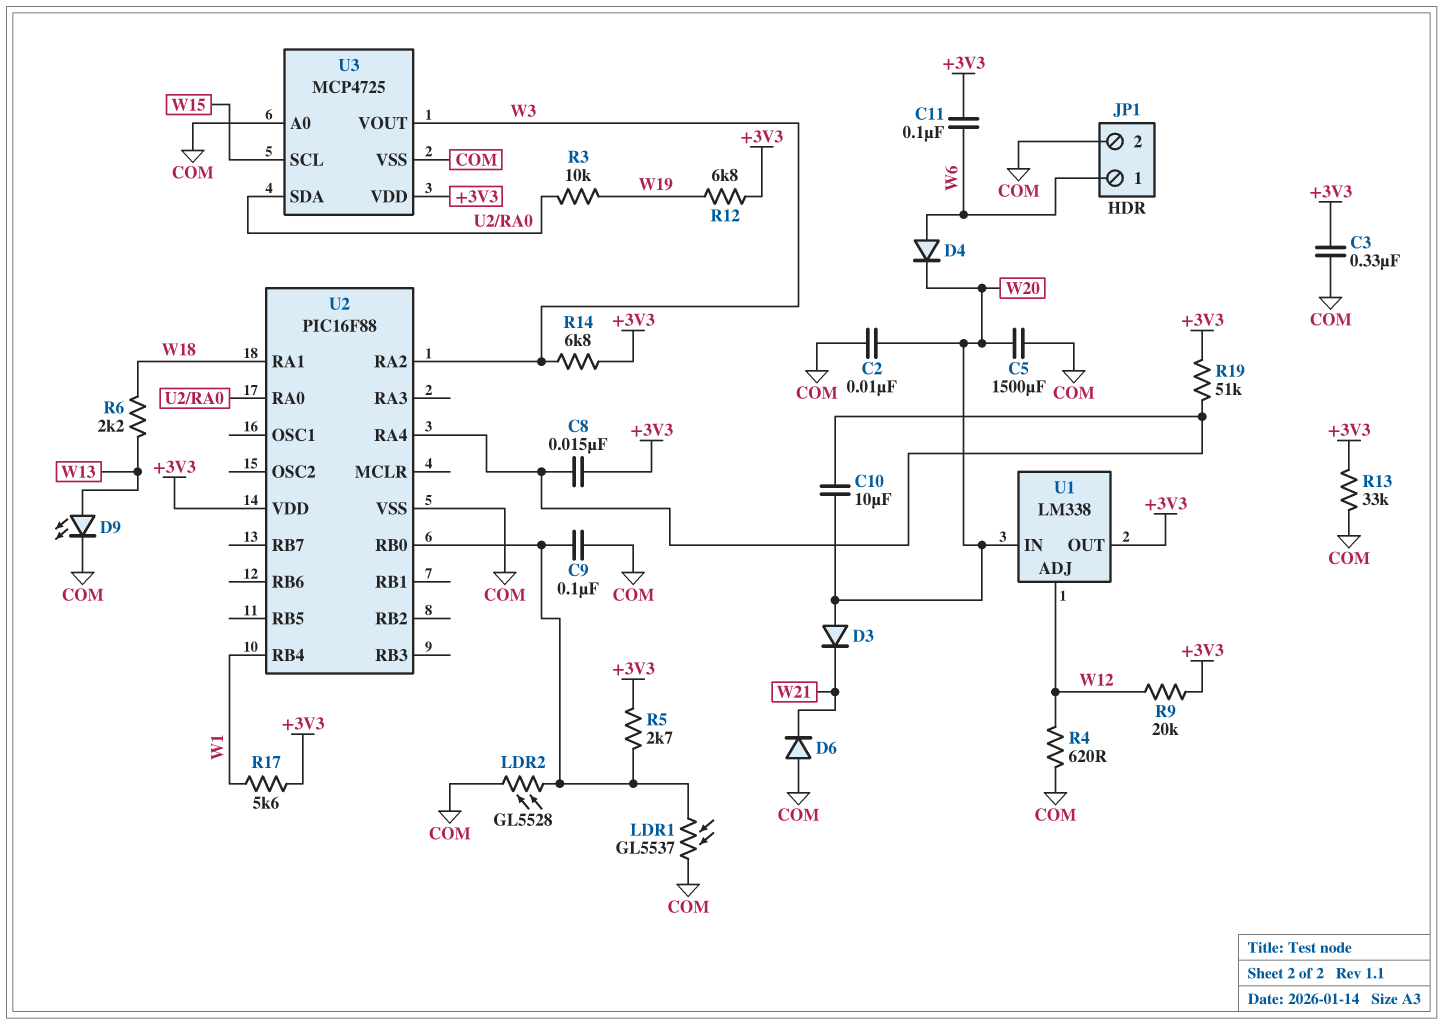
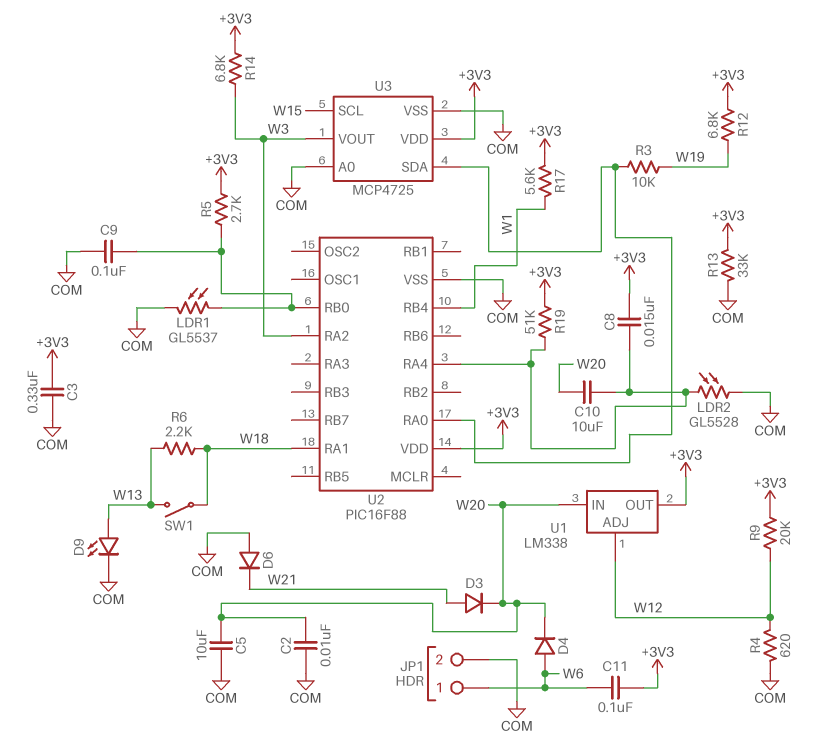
C5: 1500uF (COM, W20) -> 10uF (COM, W20)
D3: diode (A W20, K W21) -> diode (A W21, K W20)
LDR2: GL5528 (COM, U2/RB0) -> GL5528 (COM, U2/RA4)
SW1: none -> switch (W13, W18)

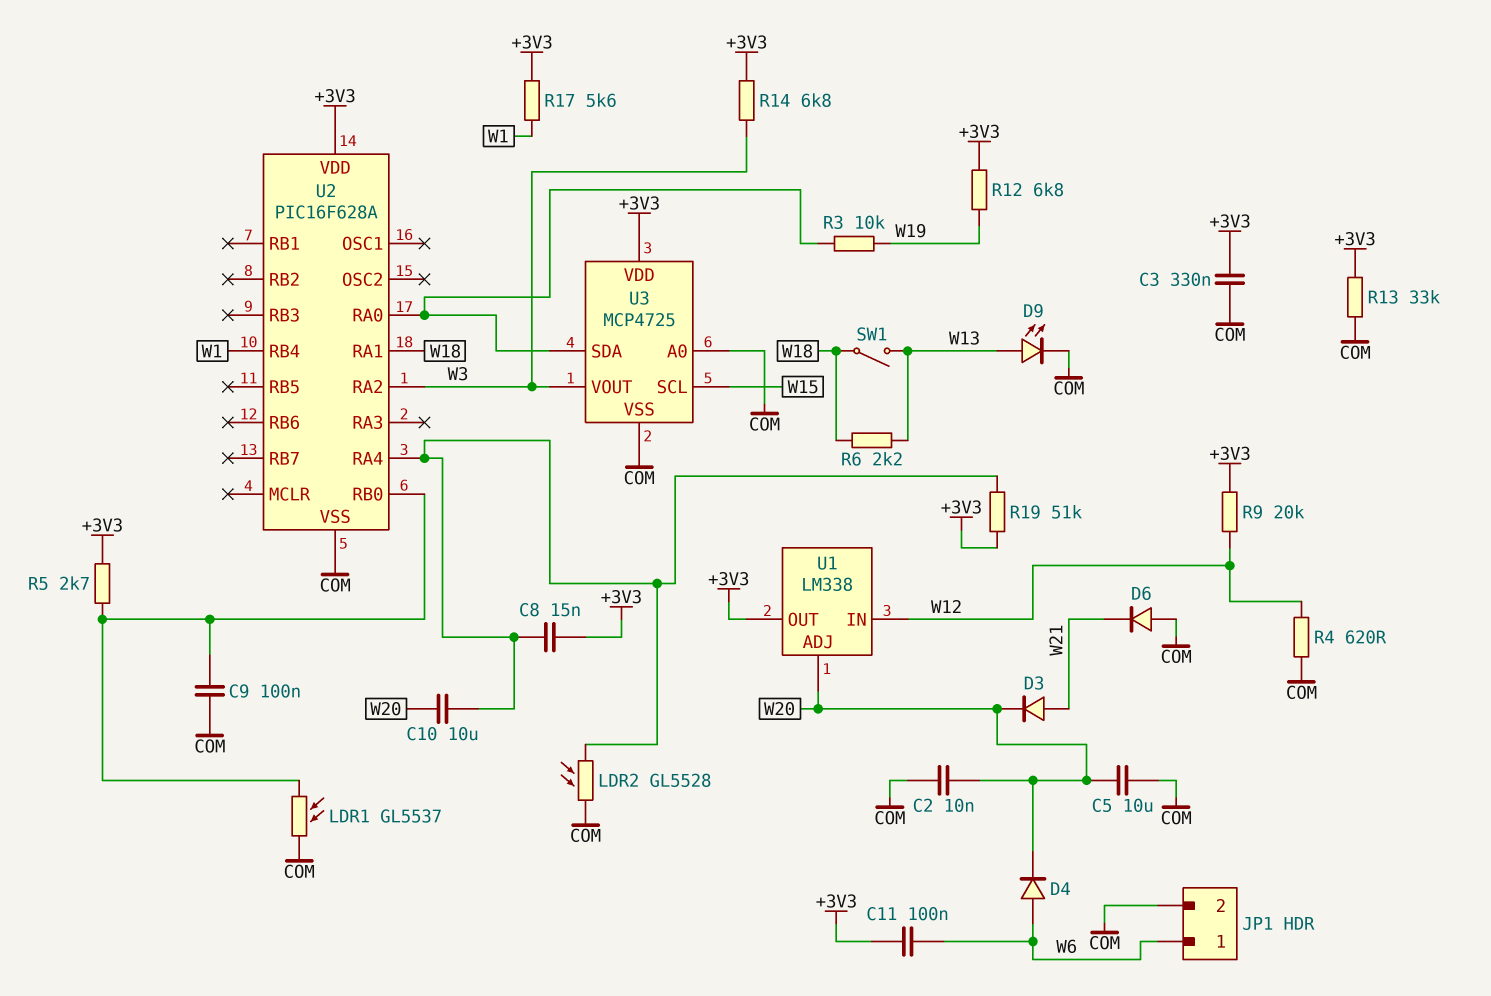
U1 pin ADJ: W12 -> W20
U1 pin IN: W20 -> W12
U2: PIC16F88 -> PIC16F628A

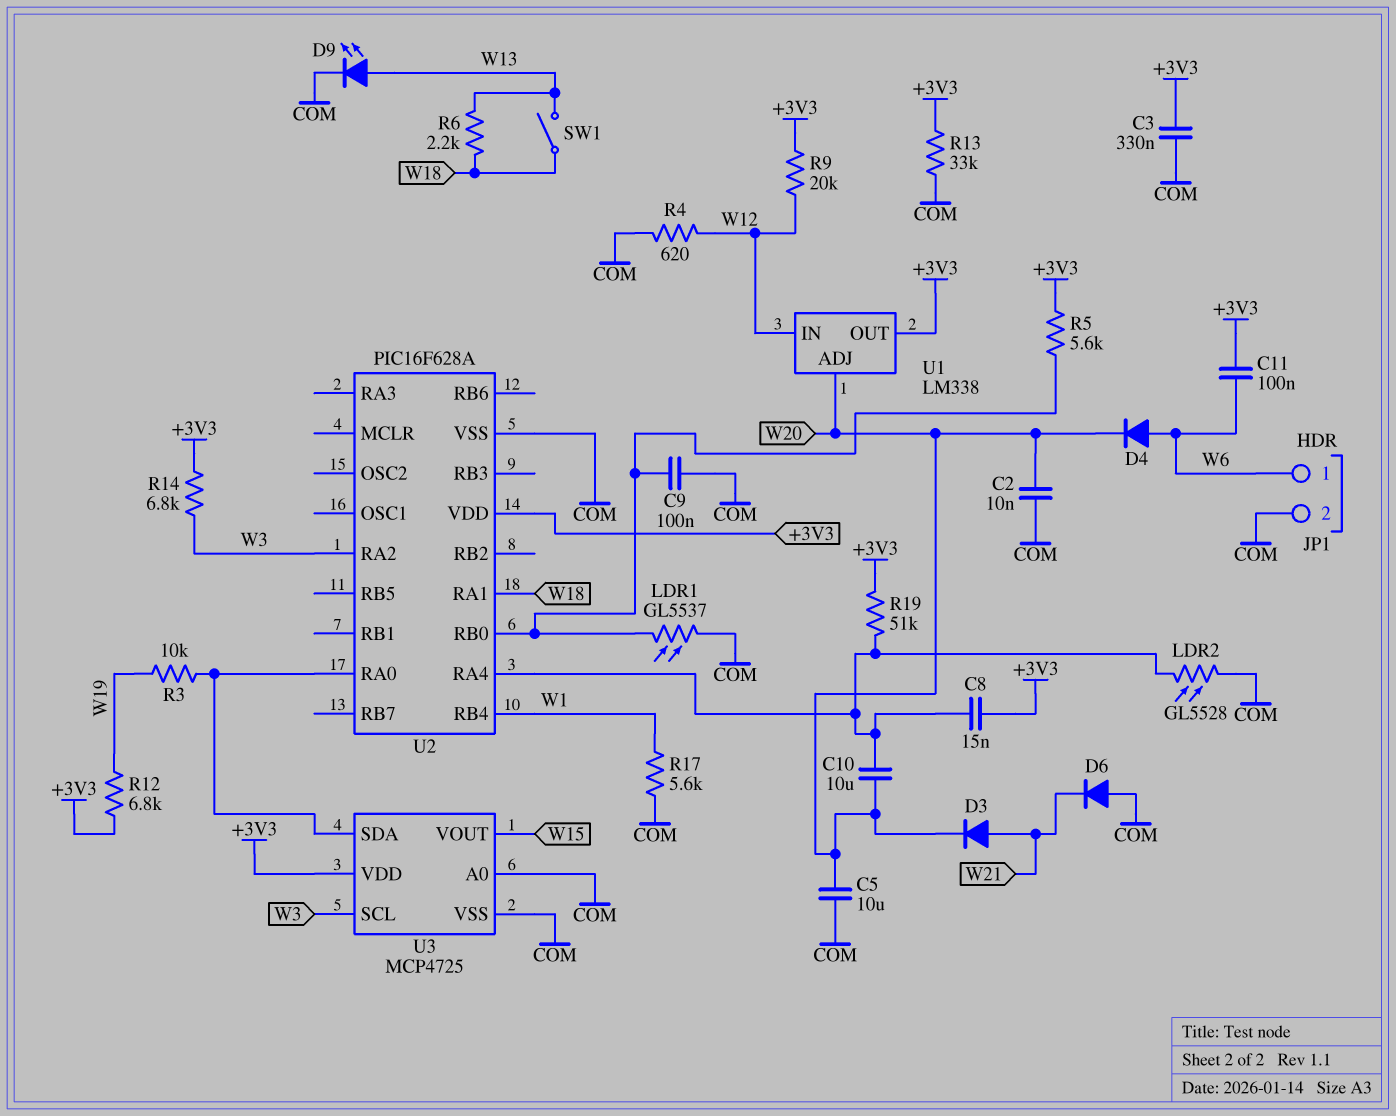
R5: 2.7k (+3V3, U2/RB0) -> 5.6k (+3V3, U2/RB0)
R17: 5.6k (+3V3, W1) -> 5.6k (COM, W1)
U3 pin SCL: W15 -> W3
U3 pin VOUT: W3 -> W15

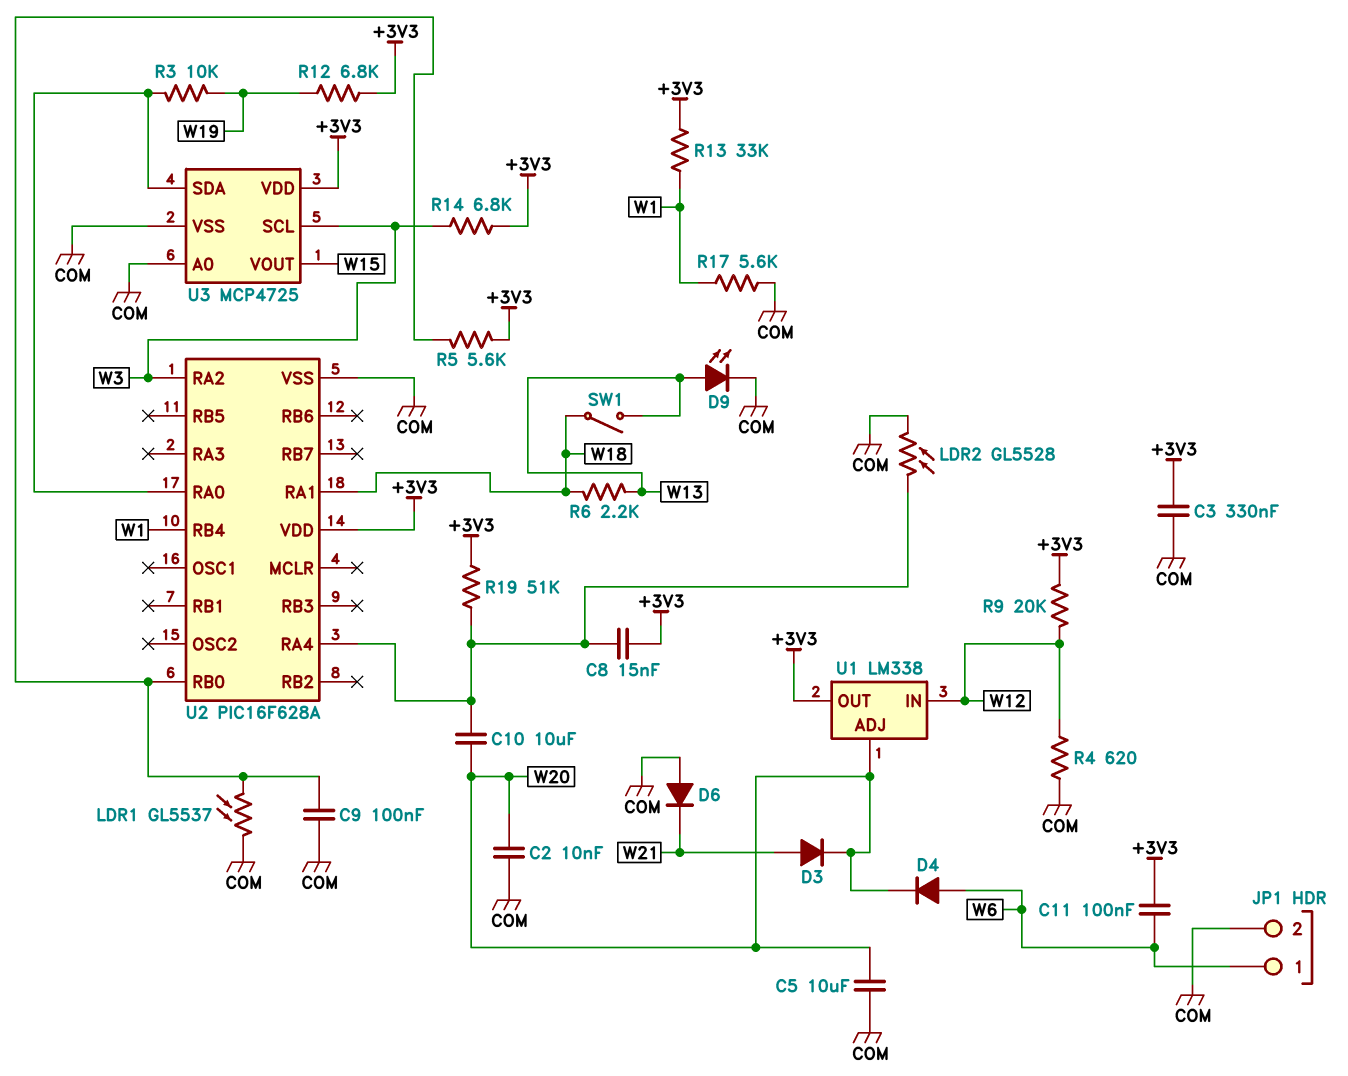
R13: 33k (+3V3, COM) -> 33k (+3V3, W1)

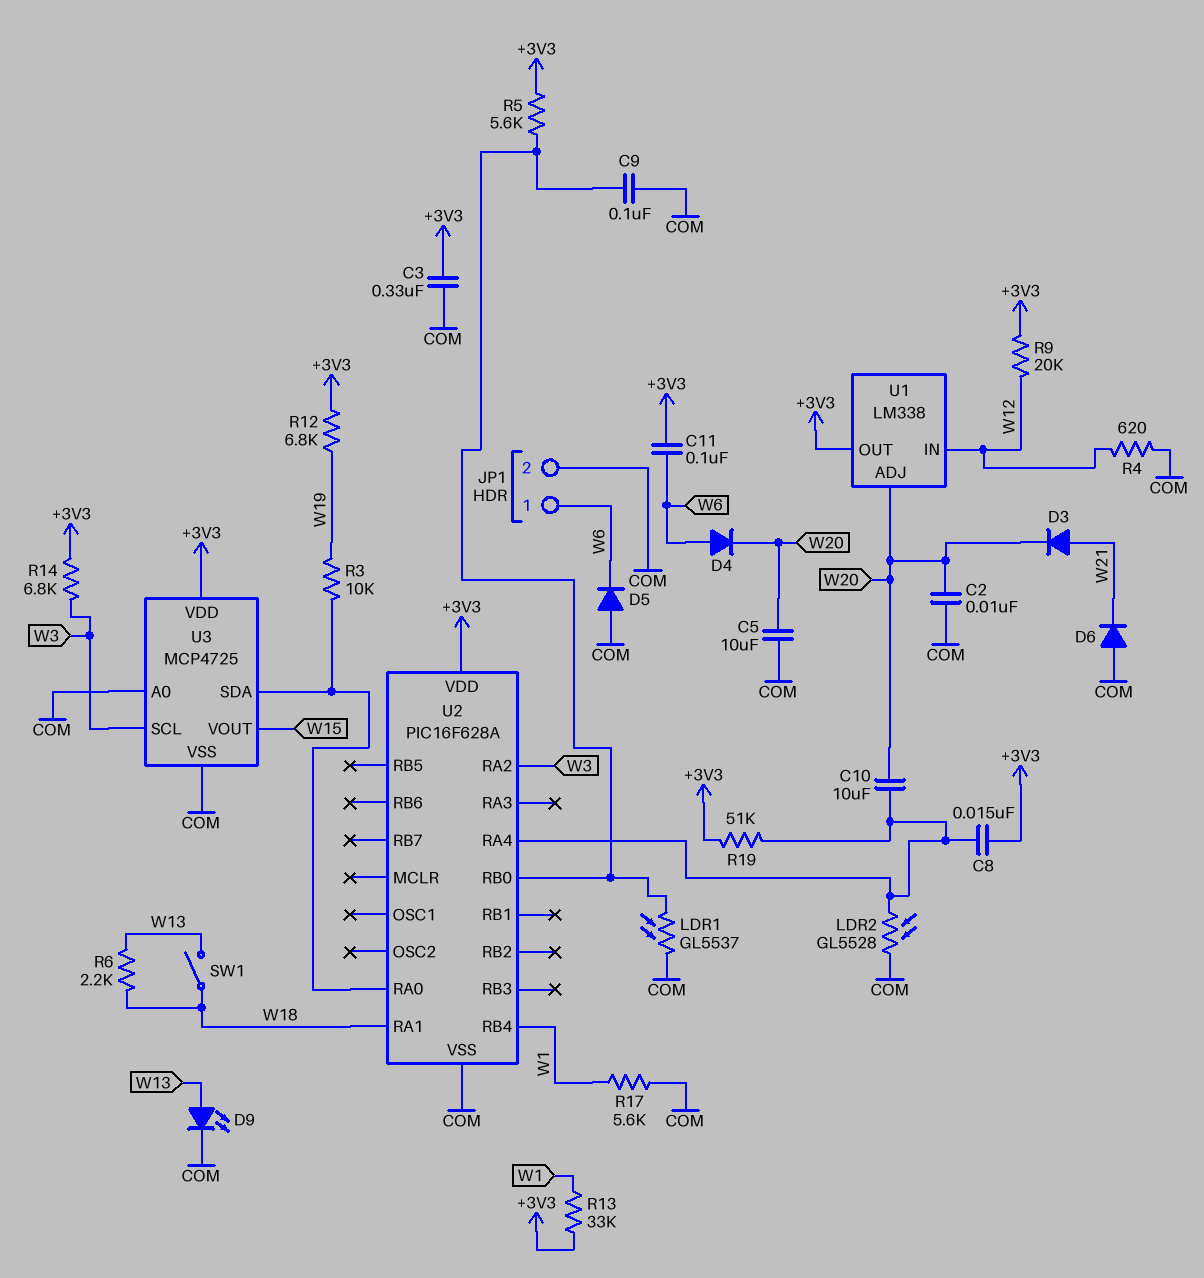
D5: none -> diode (A COM, K W6)

